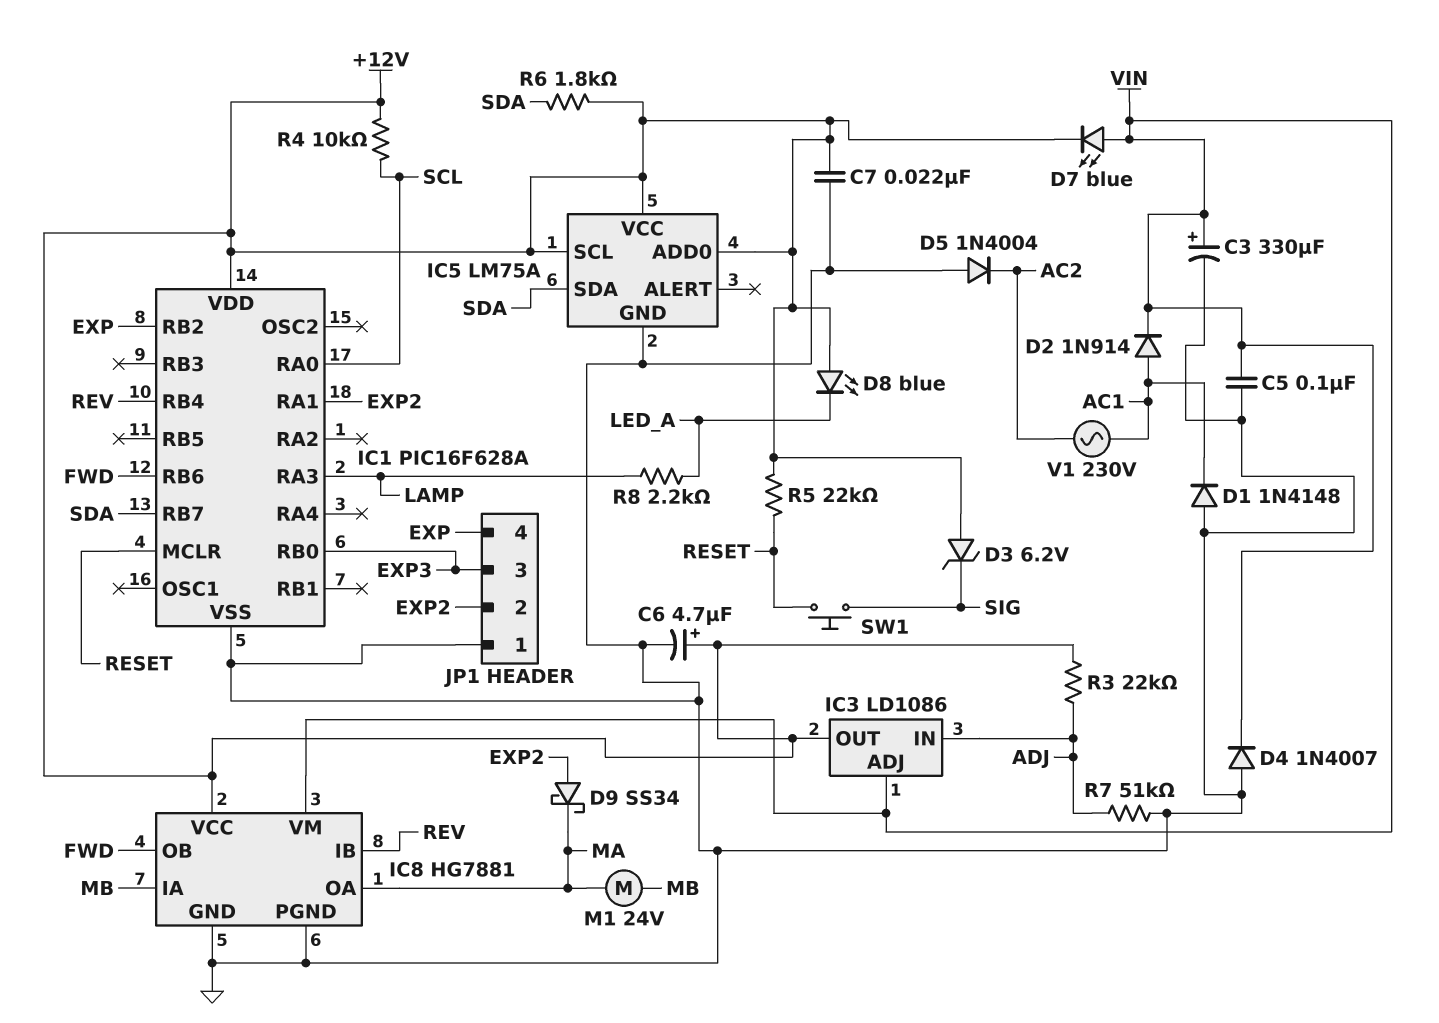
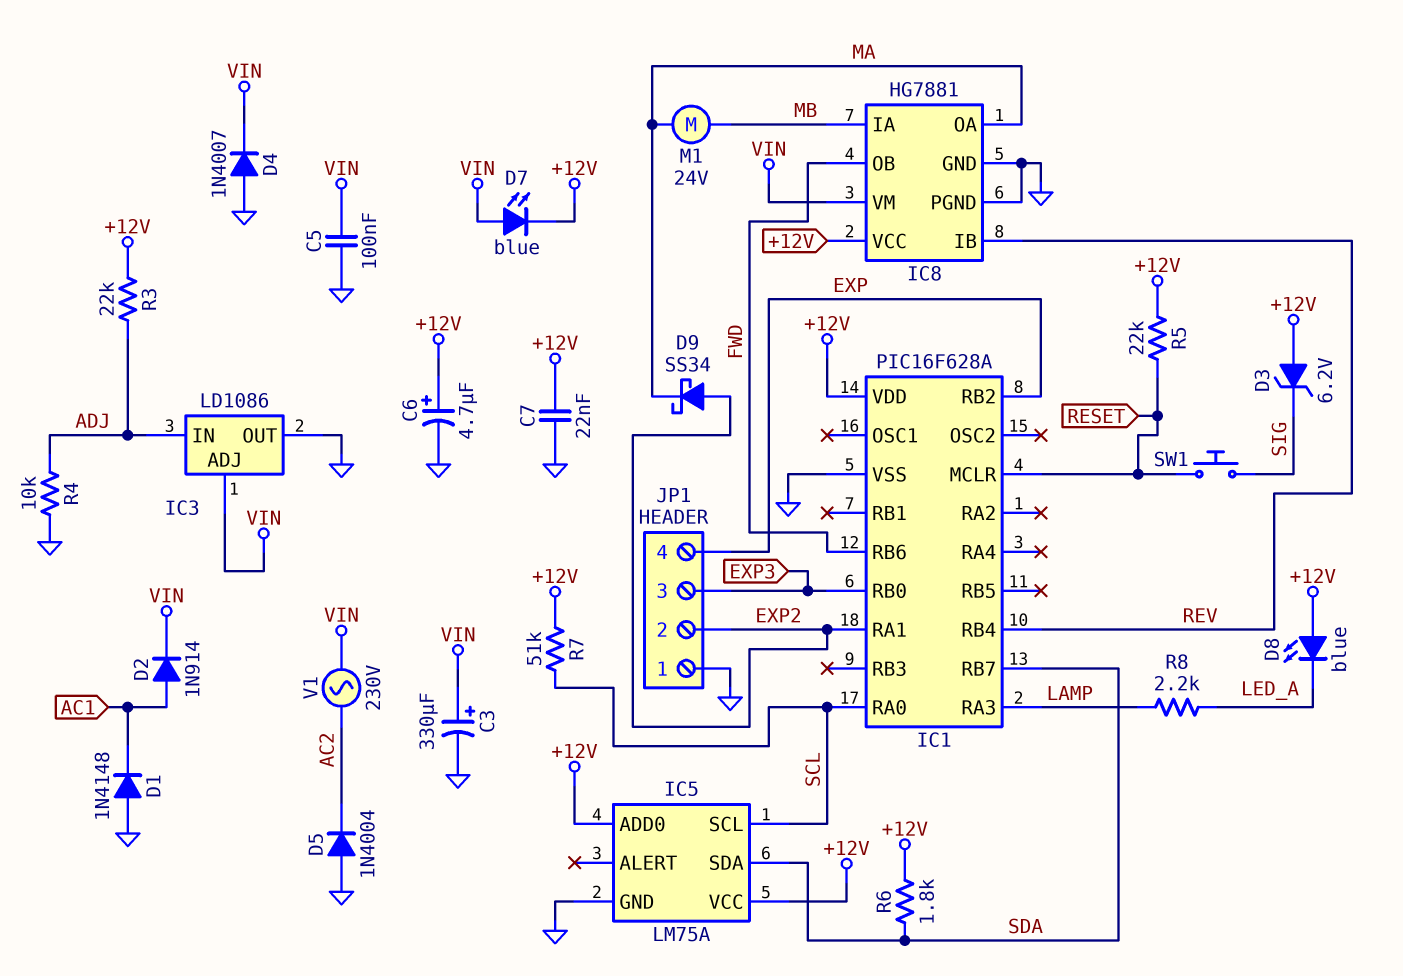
IC3 pin OUT: +12V -> GND
IC5 pin SCL: +12V -> SCL
R4: 10k (+12V, SCL) -> 10k (ADJ, GND)
R7: 51k (ADJ, GND) -> 51k (+12V, SCL)
V1: AC 230V (AC1, AC2) -> AC 230V (AC2, VIN)

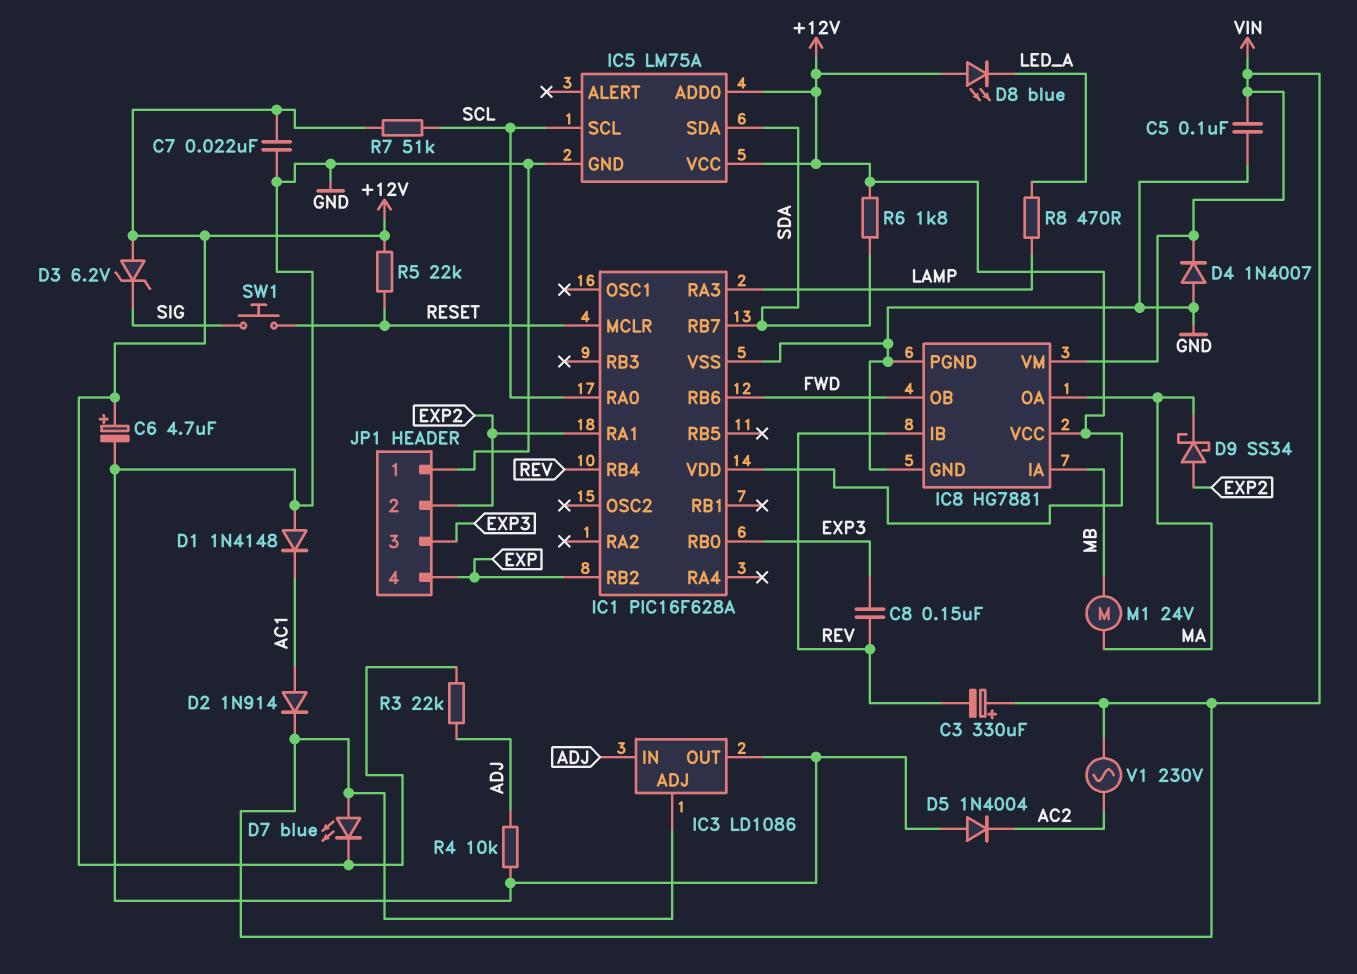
C3: 330uF (plus VIN, minus GND) -> 330uF (plus VIN, minus REV)
C8: none -> 150nF (EXP3, REV)
R8: 2.2k (LAMP, LED_A) -> 470 (LAMP, LED_A)

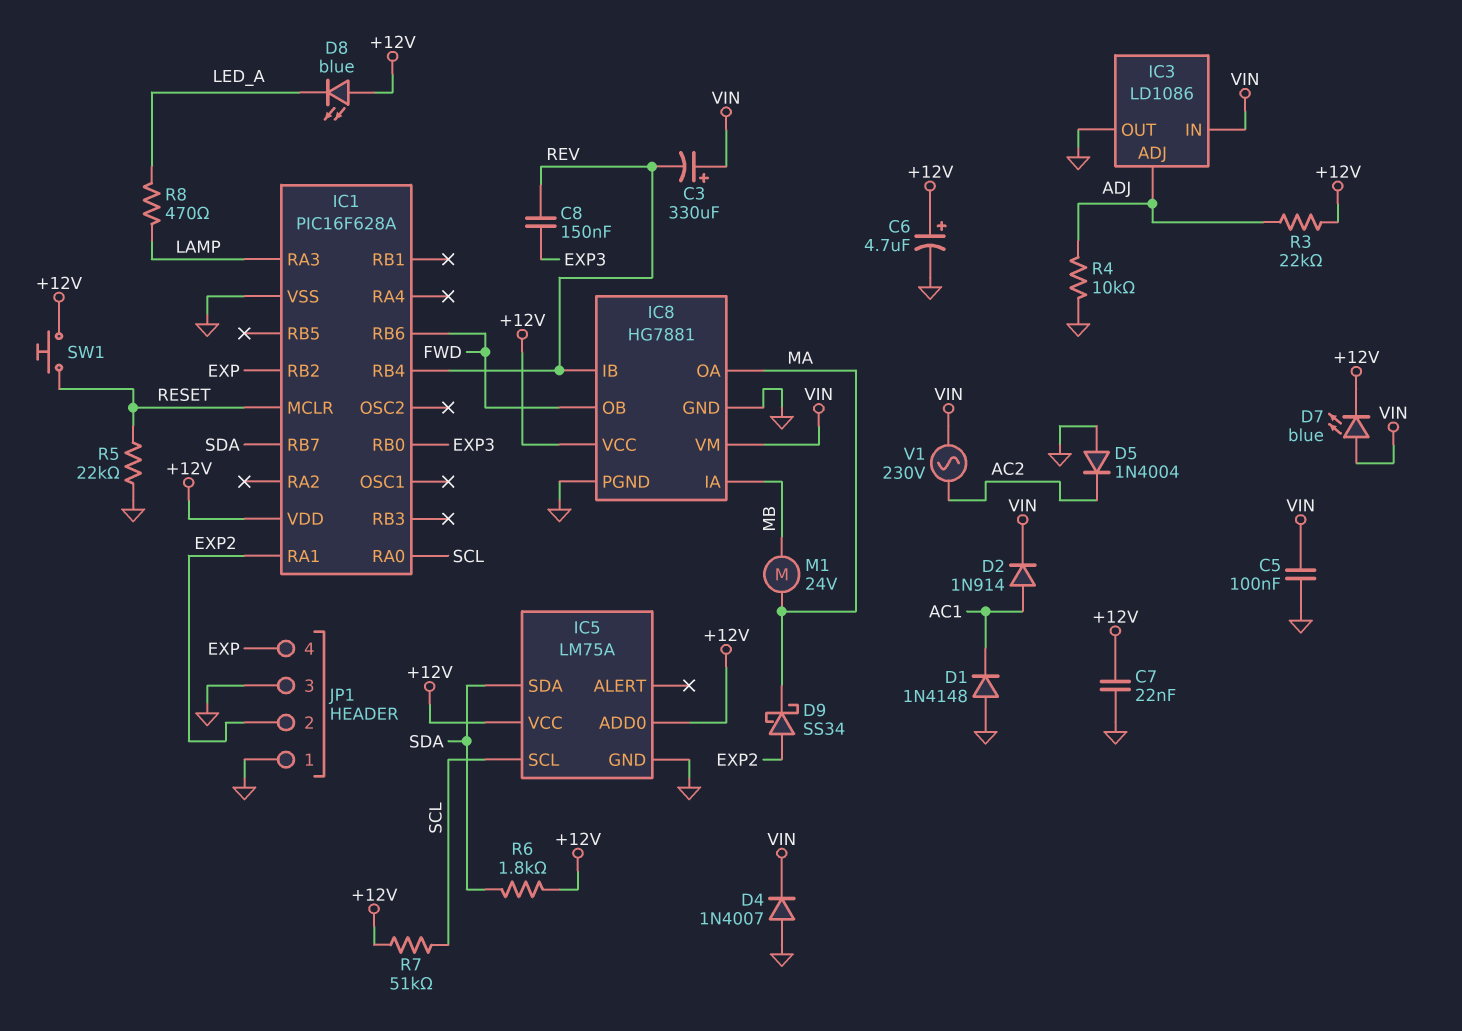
D3: zener 6.2V (A +12V, K SIG) -> none
IC3 pin ADJ: VIN -> ADJ
IC3 pin IN: ADJ -> VIN
JP1 pin 3: EXP3 -> GND
R5: 22k (+12V, RESET) -> 22k (GND, RESET)
SW1: button (RESET, SIG) -> button (+12V, RESET)

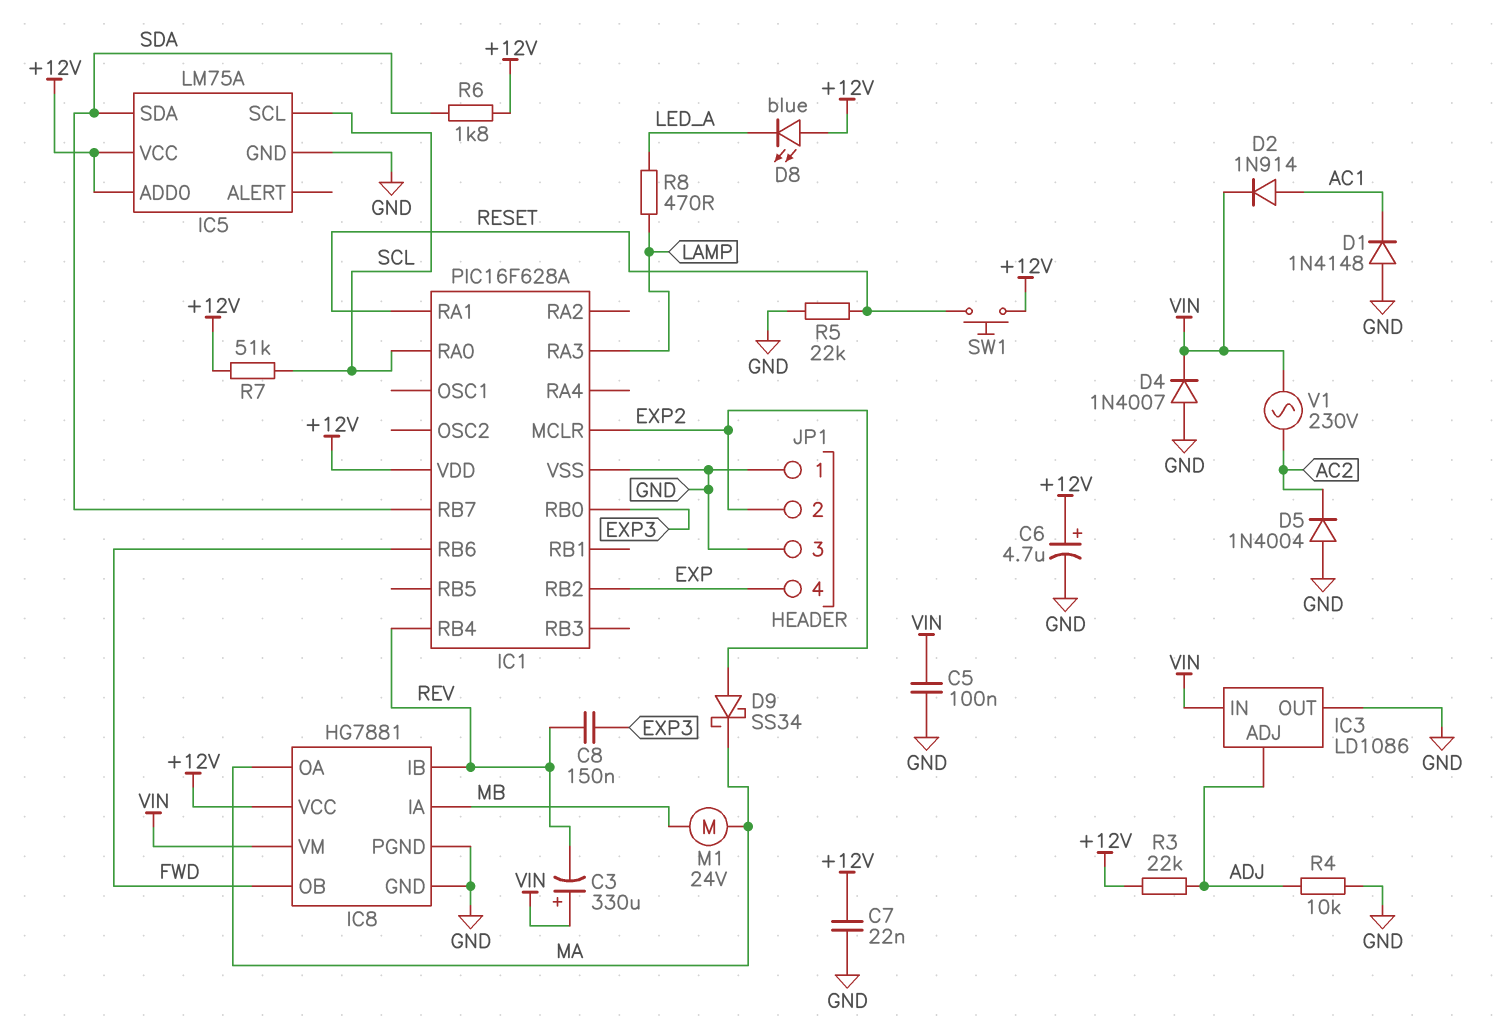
D7: LED blue (A VIN, K +12V) -> none
IC1 pin MCLR: RESET -> EXP2
IC1 pin RA1: EXP2 -> RESET

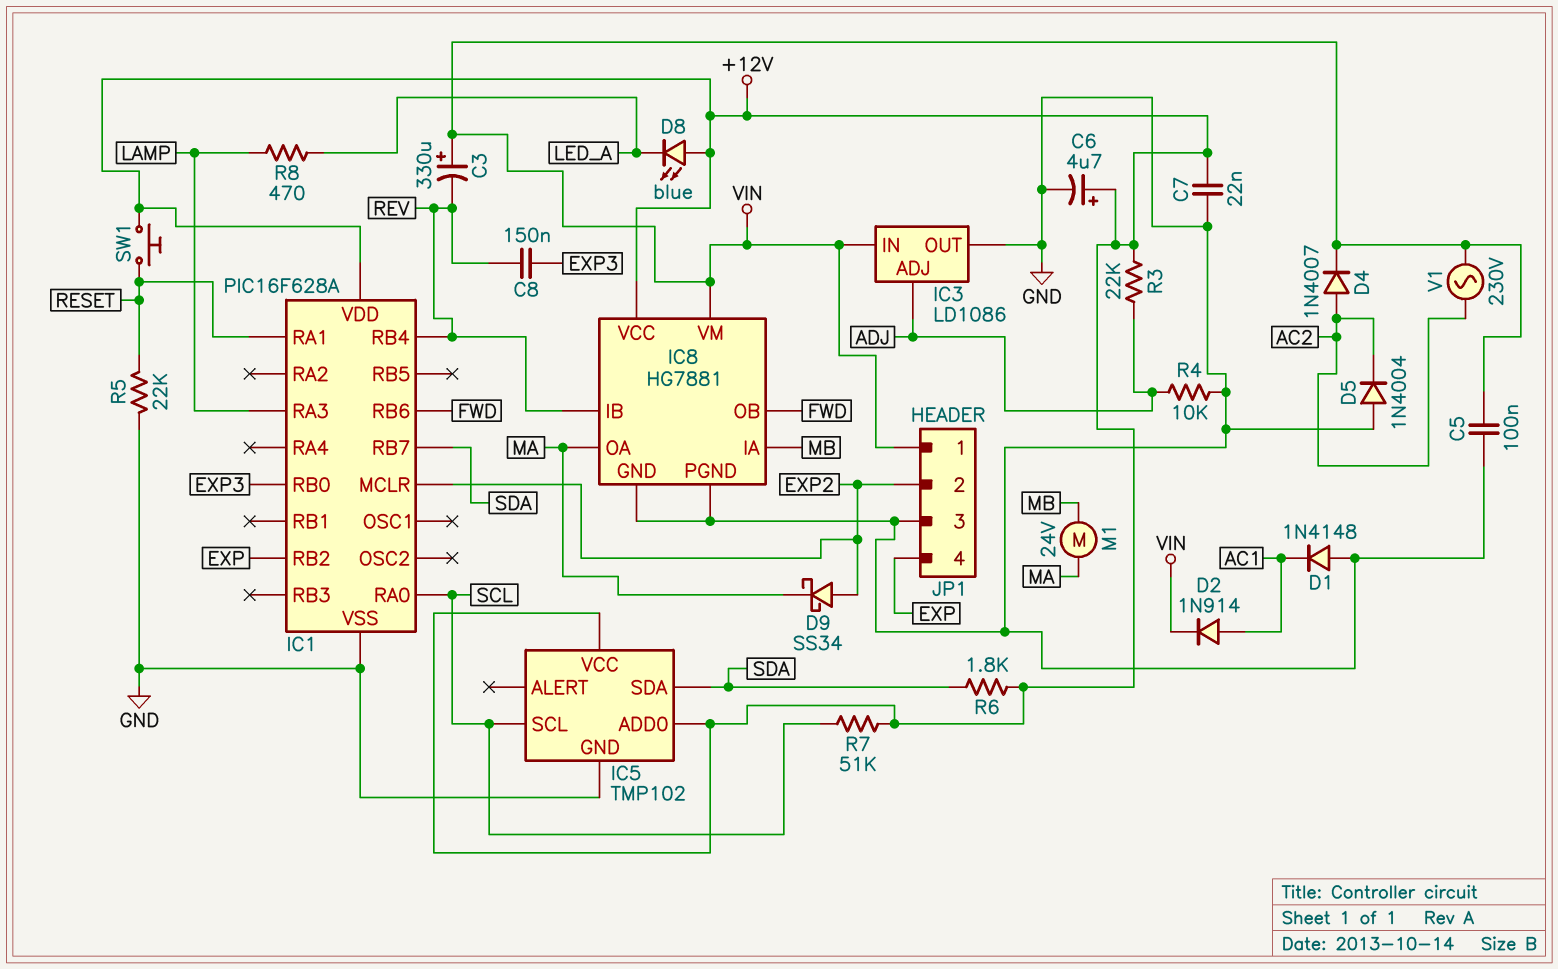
D4: diode 1N4007 (A GND, K VIN) -> diode 1N4007 (A AC2, K VIN)
IC5: LM75A -> TMP102
JP1 pin 1: GND -> VIN

